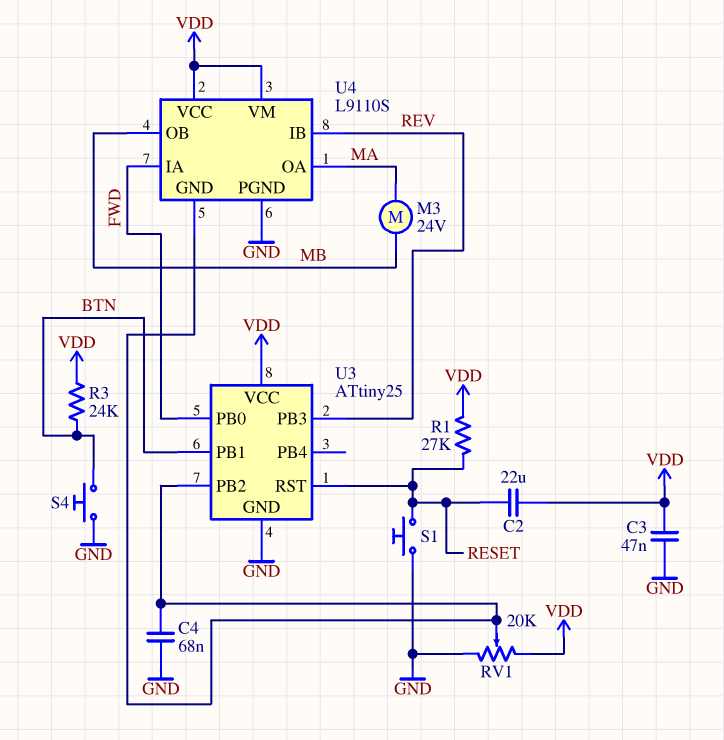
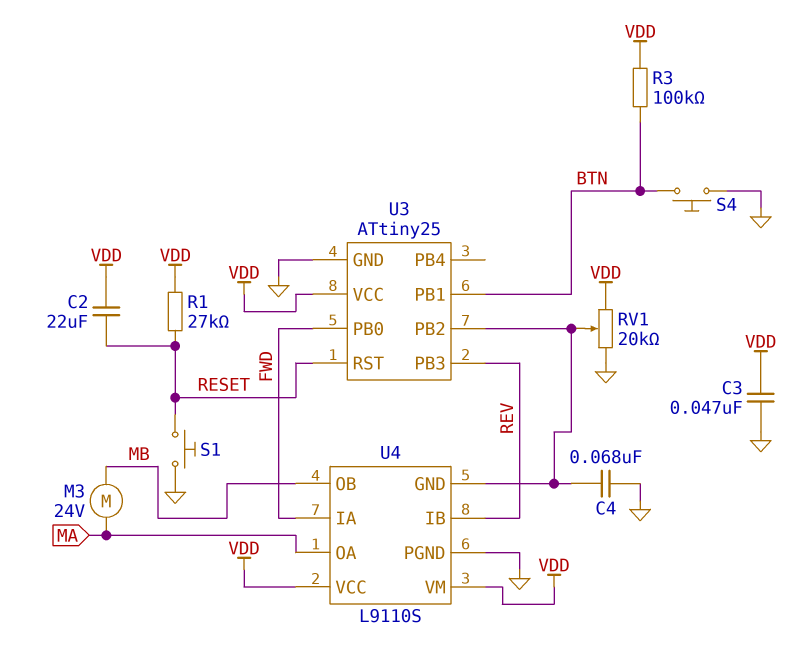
R3: 24k (BTN, VDD) -> 100k (BTN, VDD)

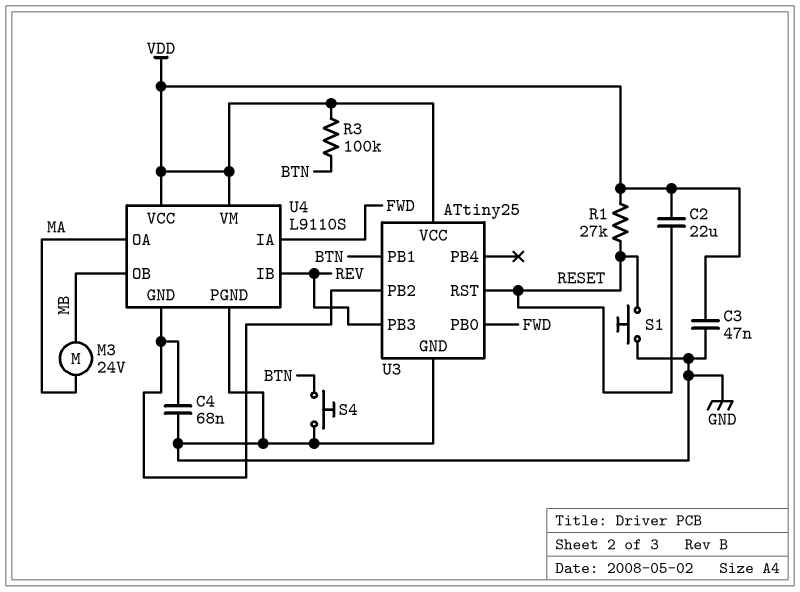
RV1: 20k (GND, VDD, wiper U3/PB2) -> none

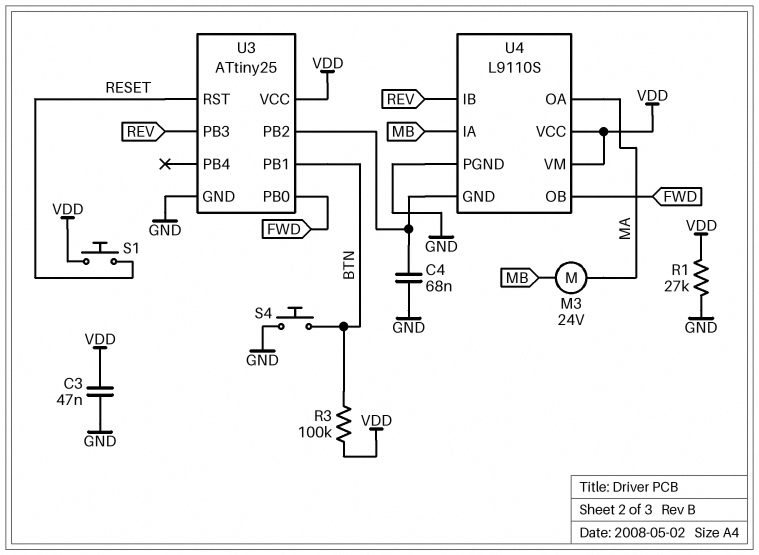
C2: 22uF (RESET, VDD) -> none
R1: 27k (RESET, VDD) -> 27k (GND, VDD)
S1: button (GND, RESET) -> button (RESET, VDD)
U4 pin IA: FWD -> MB
U4 pin OB: MB -> FWD

